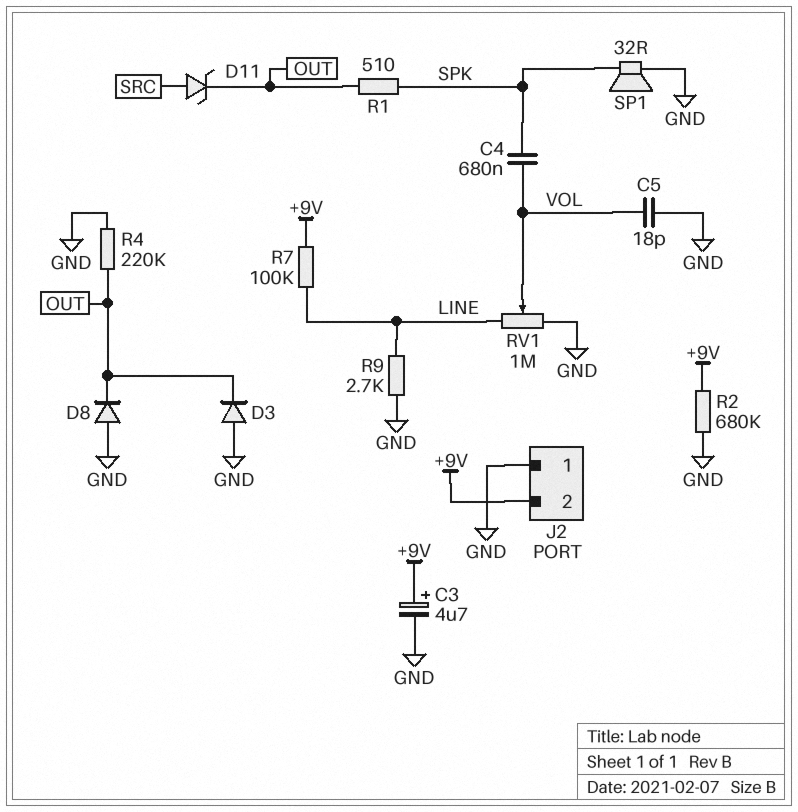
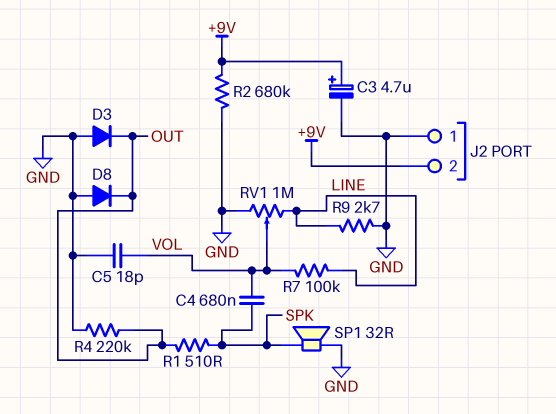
D11: zener (A SRC, K OUT) -> none
R7: 100k (+9V, LINE) -> 100k (LINE, VOL)

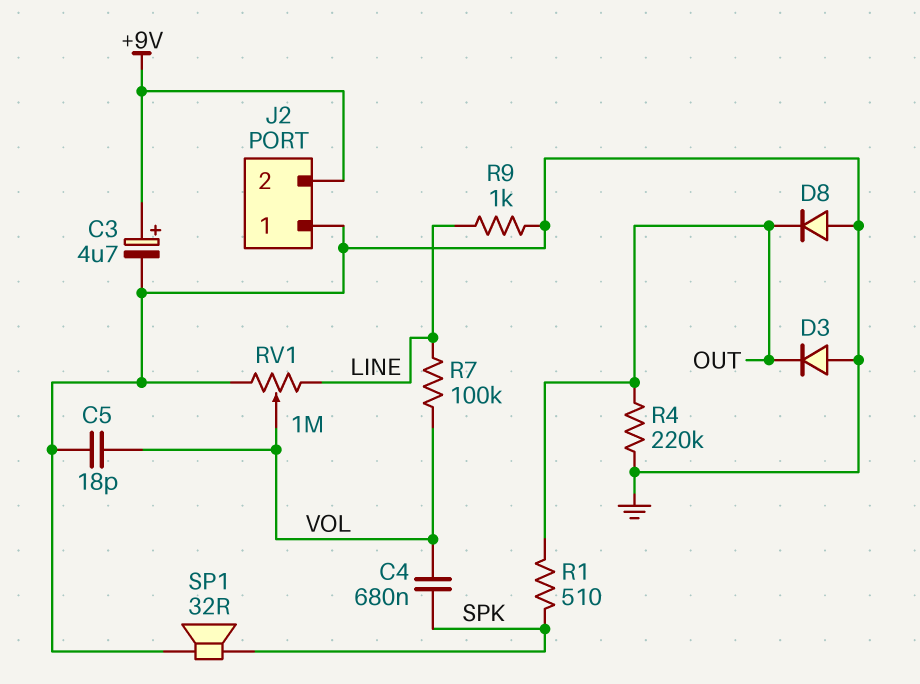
R2: 680k (+9V, GND) -> none
R9: 2.7k (GND, LINE) -> 1k (GND, LINE)

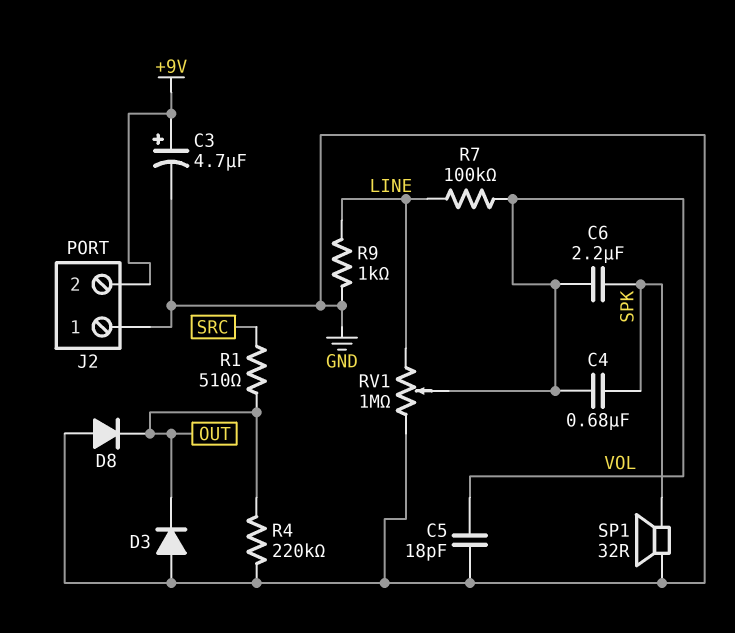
C6: none -> 2.2uF (SPK, VOL)
R1: 510 (OUT, SPK) -> 510 (OUT, SRC)

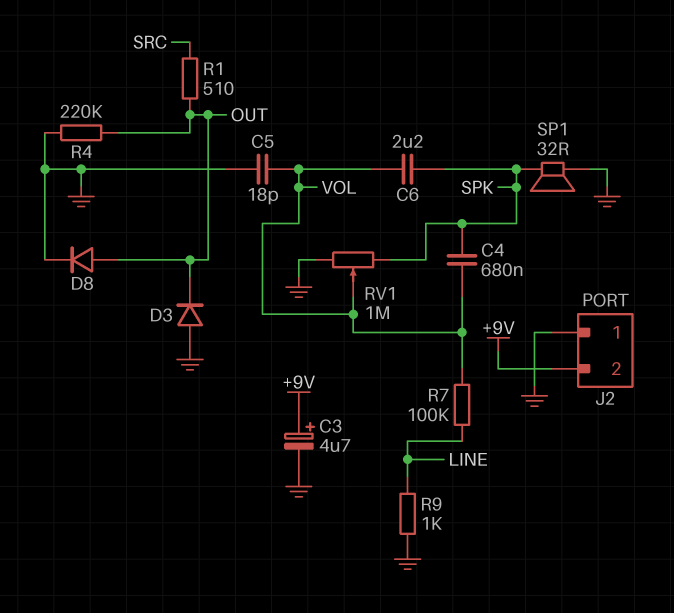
D8: diode (A GND, K OUT) -> diode (A OUT, K GND)
RV1: 1M (GND, LINE, wiper VOL) -> 1M (GND, SPK, wiper VOL)

